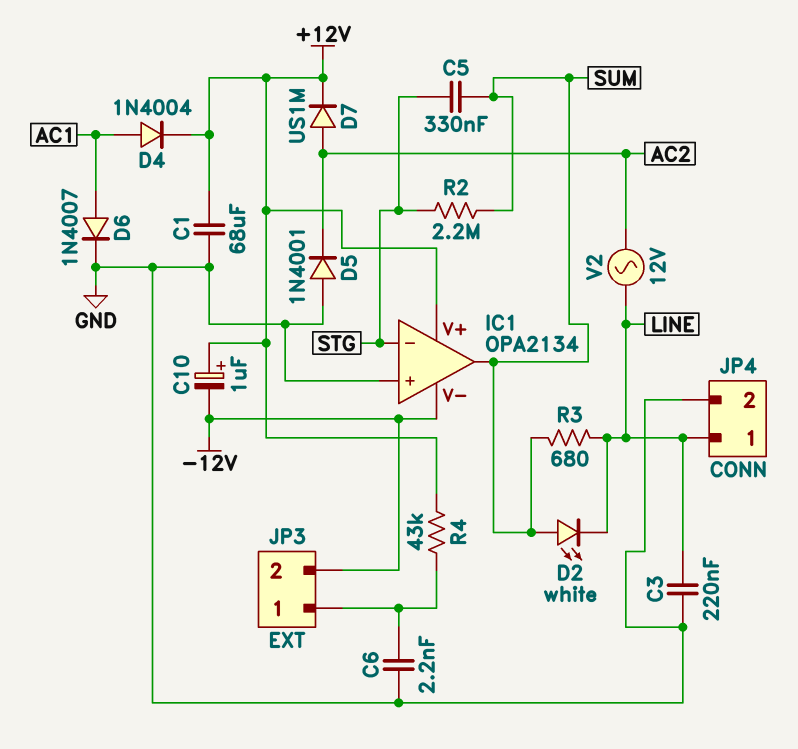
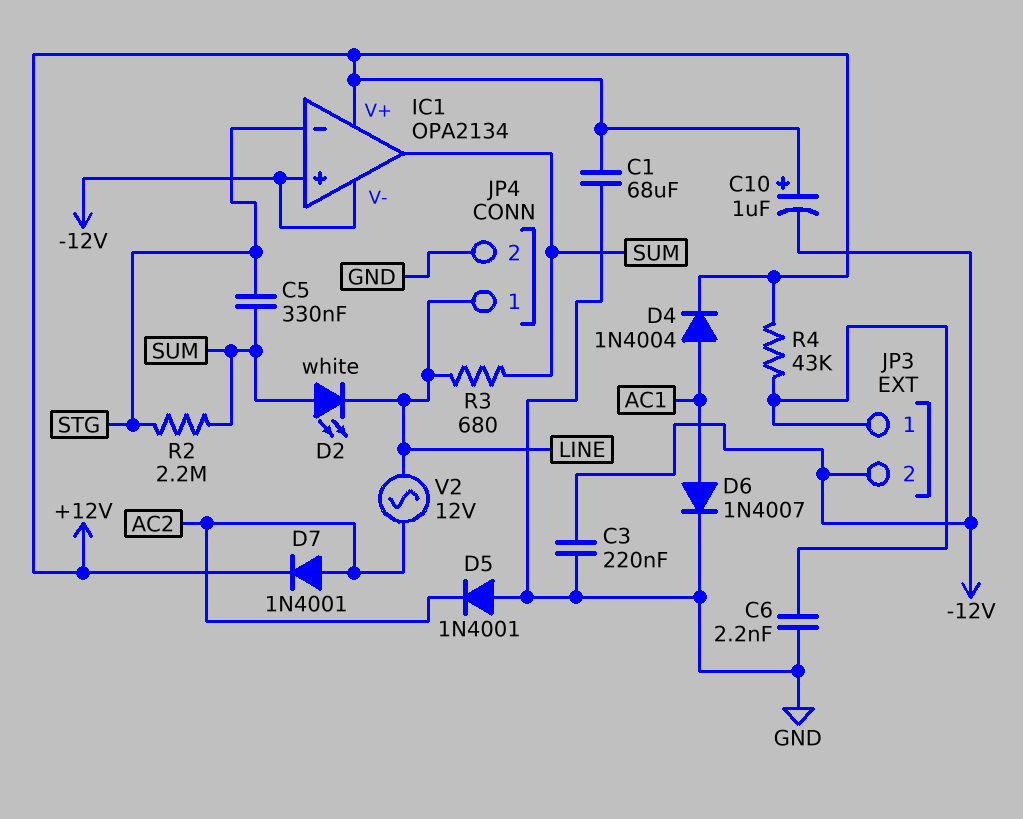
C3: 220nF (GND, LINE) -> 220nF (-12V, GND)
D7: diode US1M (A AC2, K +12V) -> diode 1N4001 (A AC2, K +12V)
IC1 pin in+: GND -> -12V

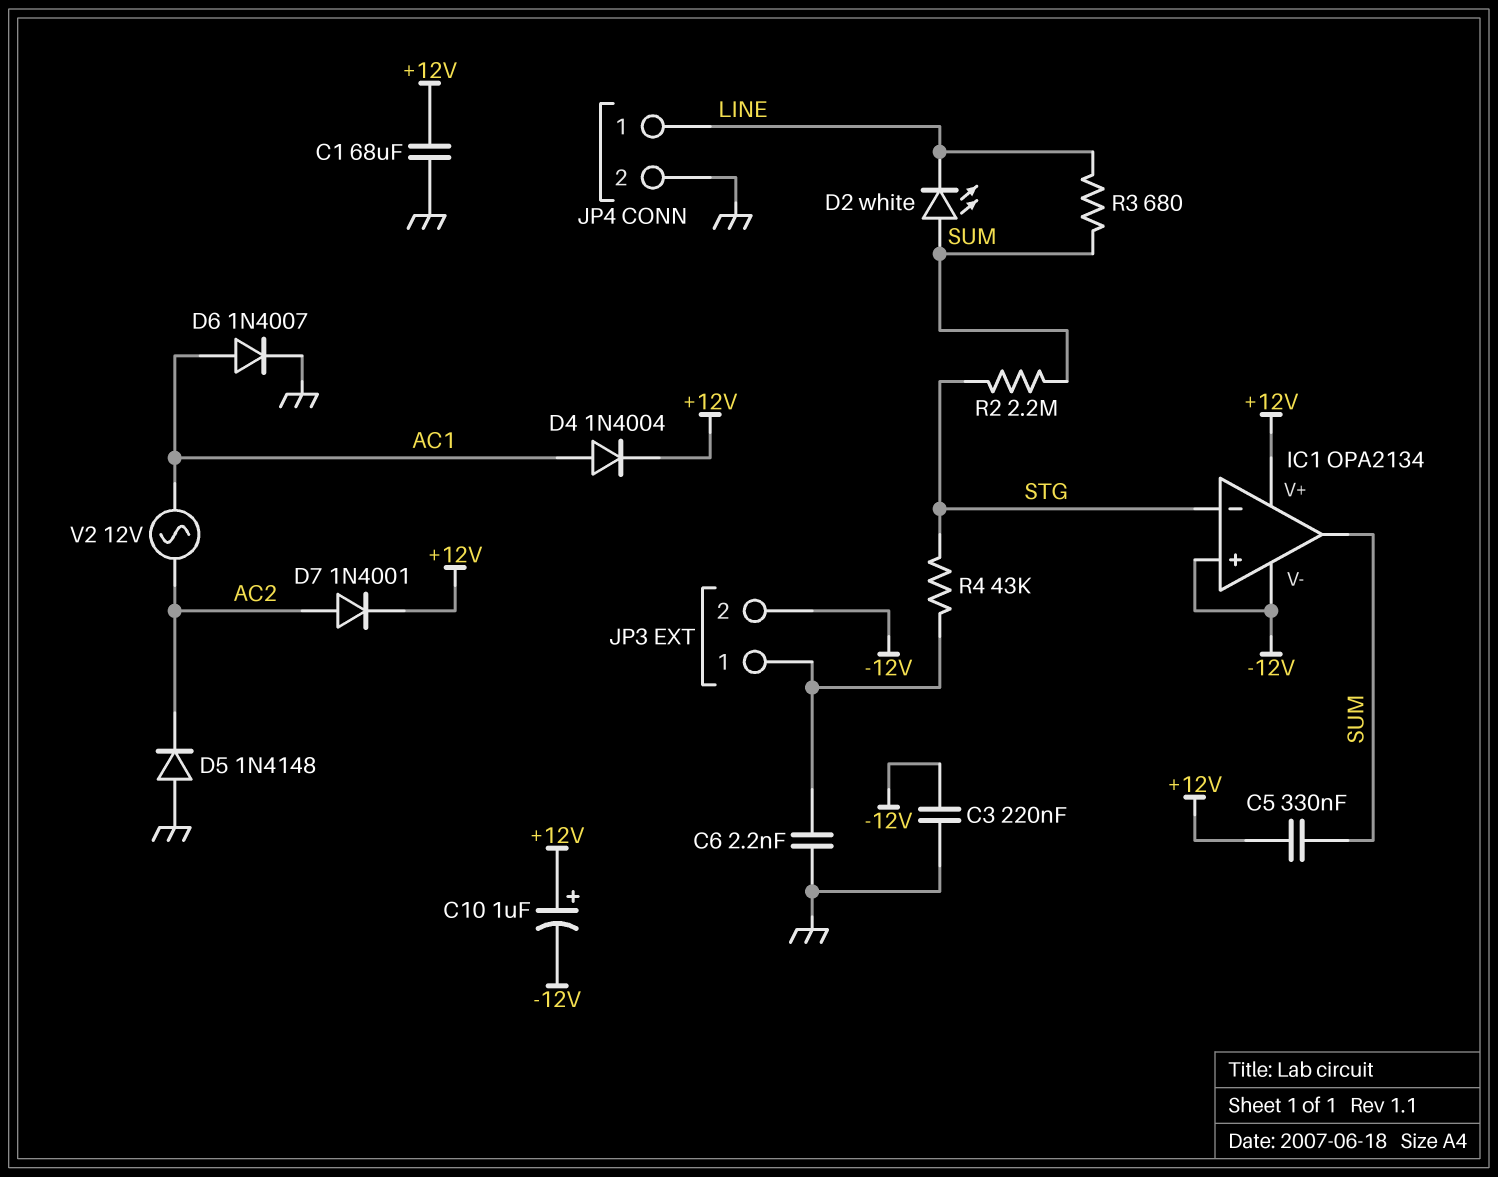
C5: 330nF (STG, SUM) -> 330nF (+12V, SUM)
D5: diode 1N4001 (A GND, K AC2) -> diode 1N4148 (A GND, K AC2)
R4: 43k (+12V, JP3/1) -> 43k (JP3/1, STG)
V2: AC 12V (AC2, LINE) -> AC 12V (AC1, AC2)

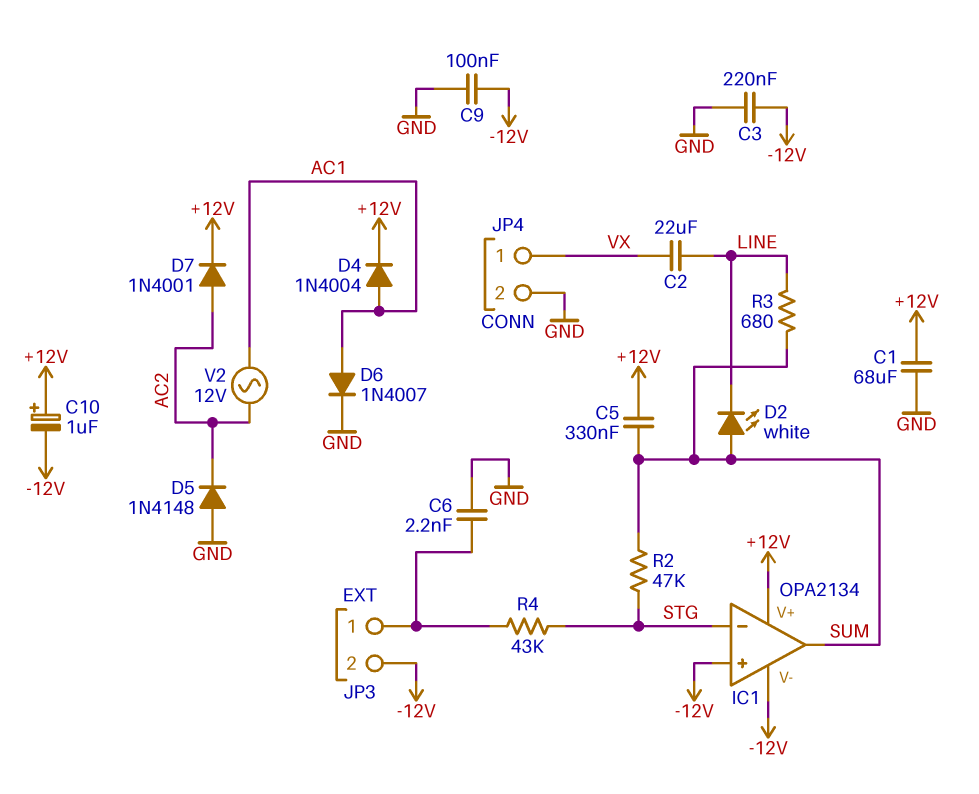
C2: none -> 22uF (LINE, VX)
C9: none -> 100nF (-12V, GND)
JP4 pin 1: LINE -> VX
R2: 2.2M (STG, SUM) -> 47k (STG, SUM)

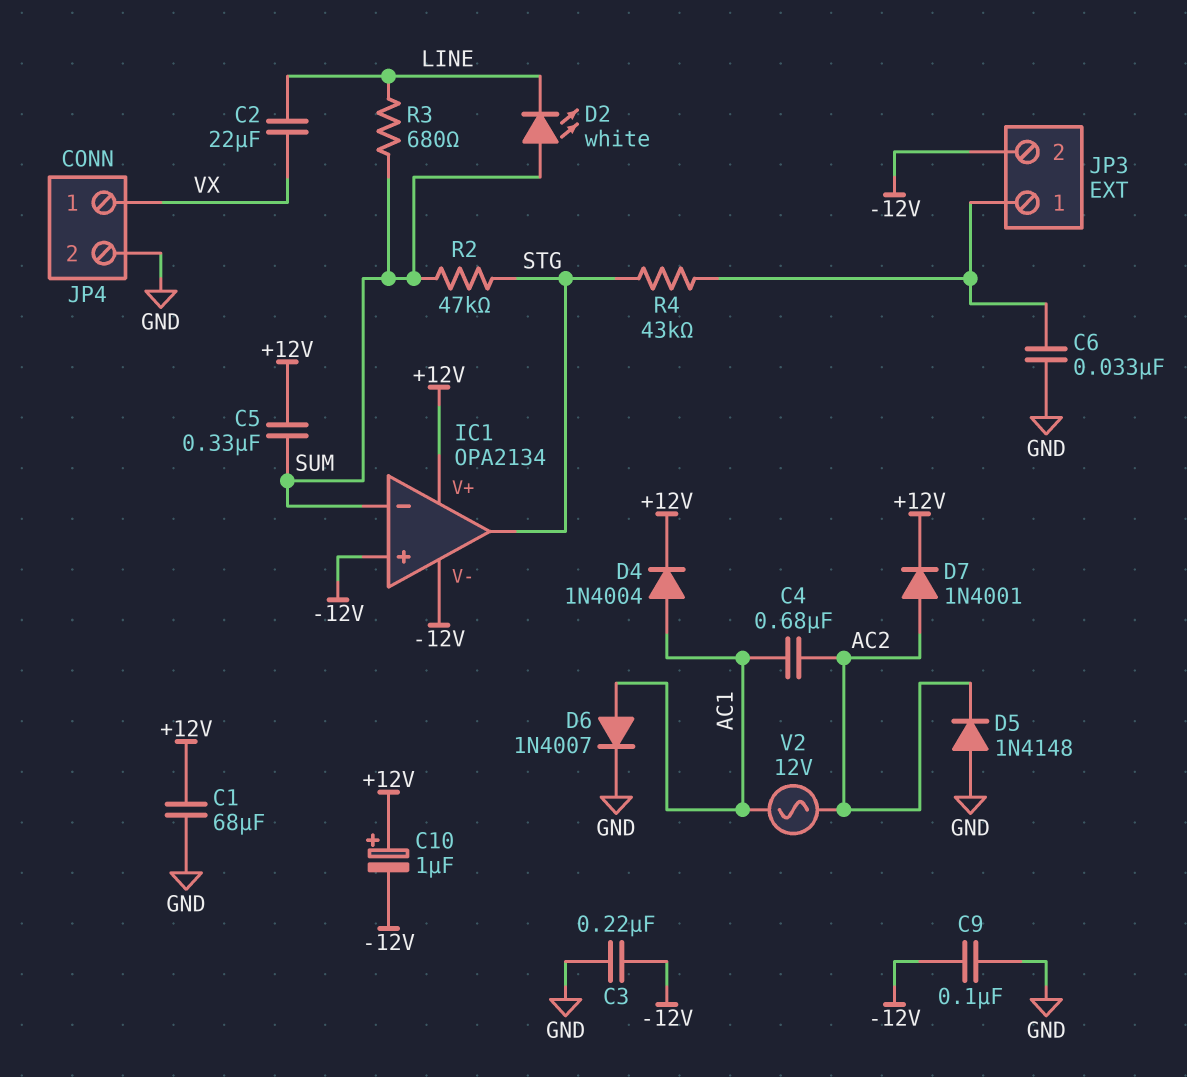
C4: none -> 680nF (AC1, AC2)
C6: 2.2nF (GND, JP3/1) -> 33nF (GND, JP3/1)
IC1 pin in-: STG -> SUM
IC1 pin out: SUM -> STG

